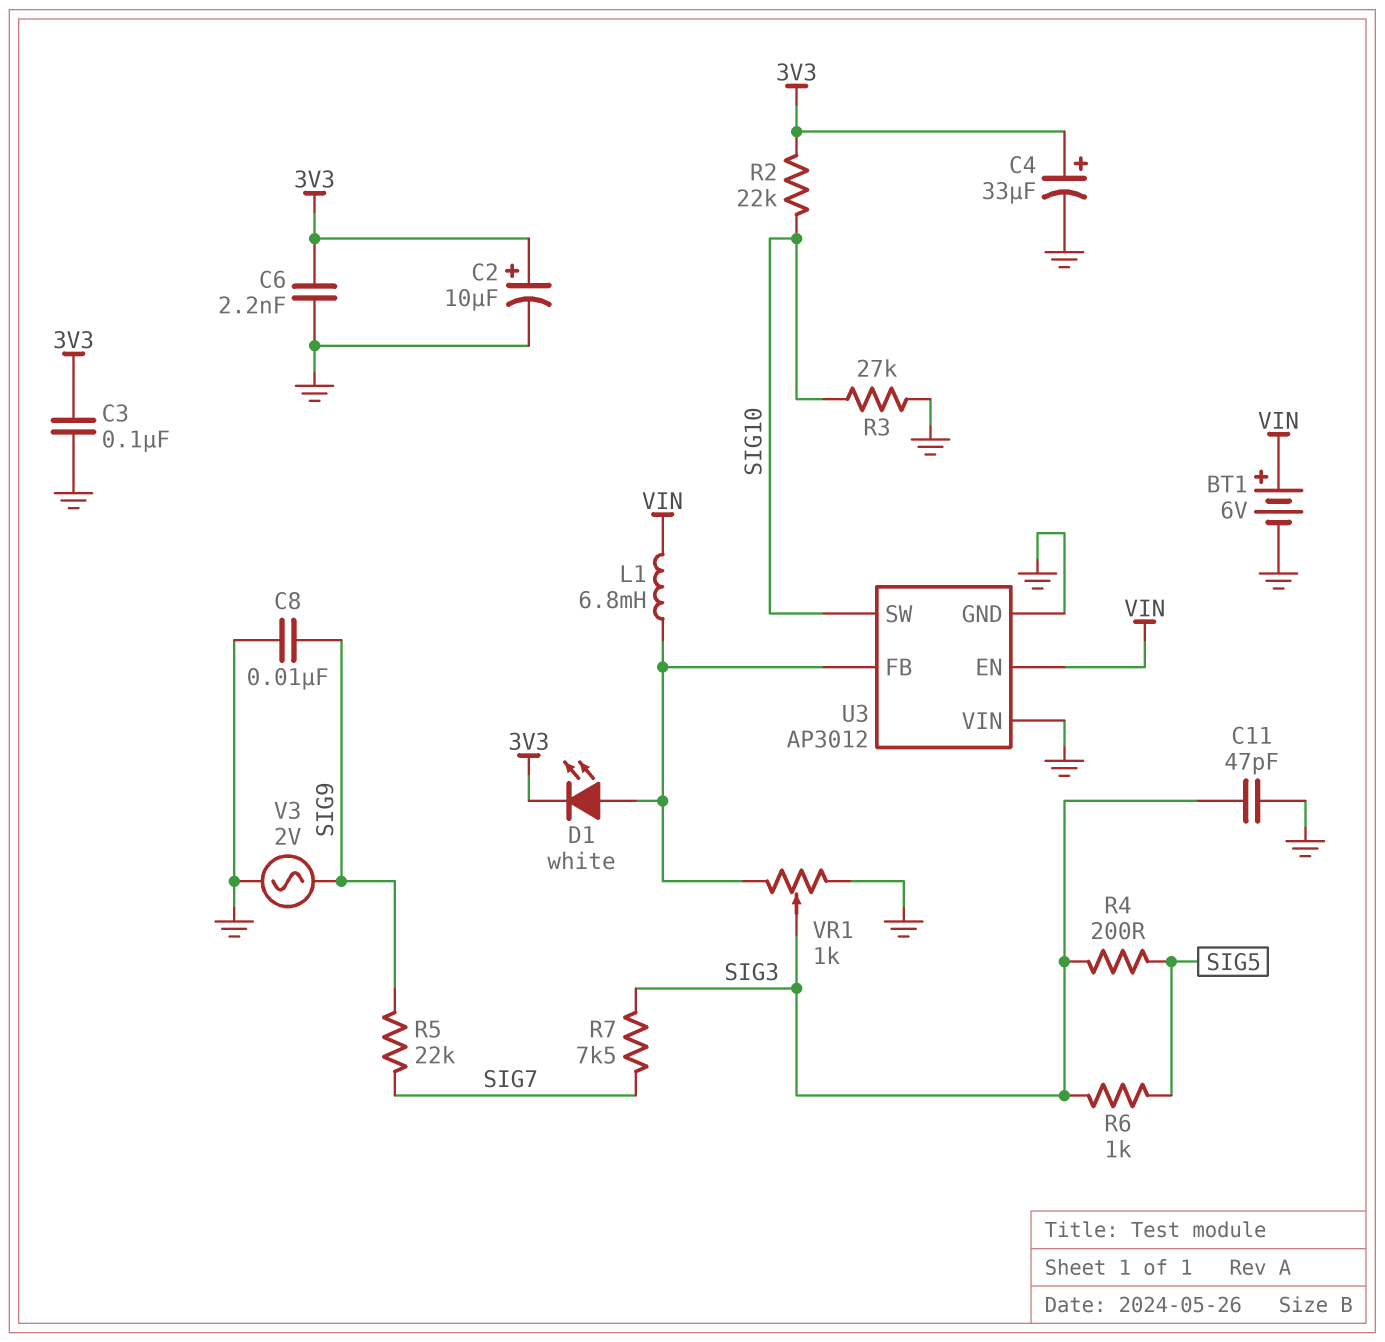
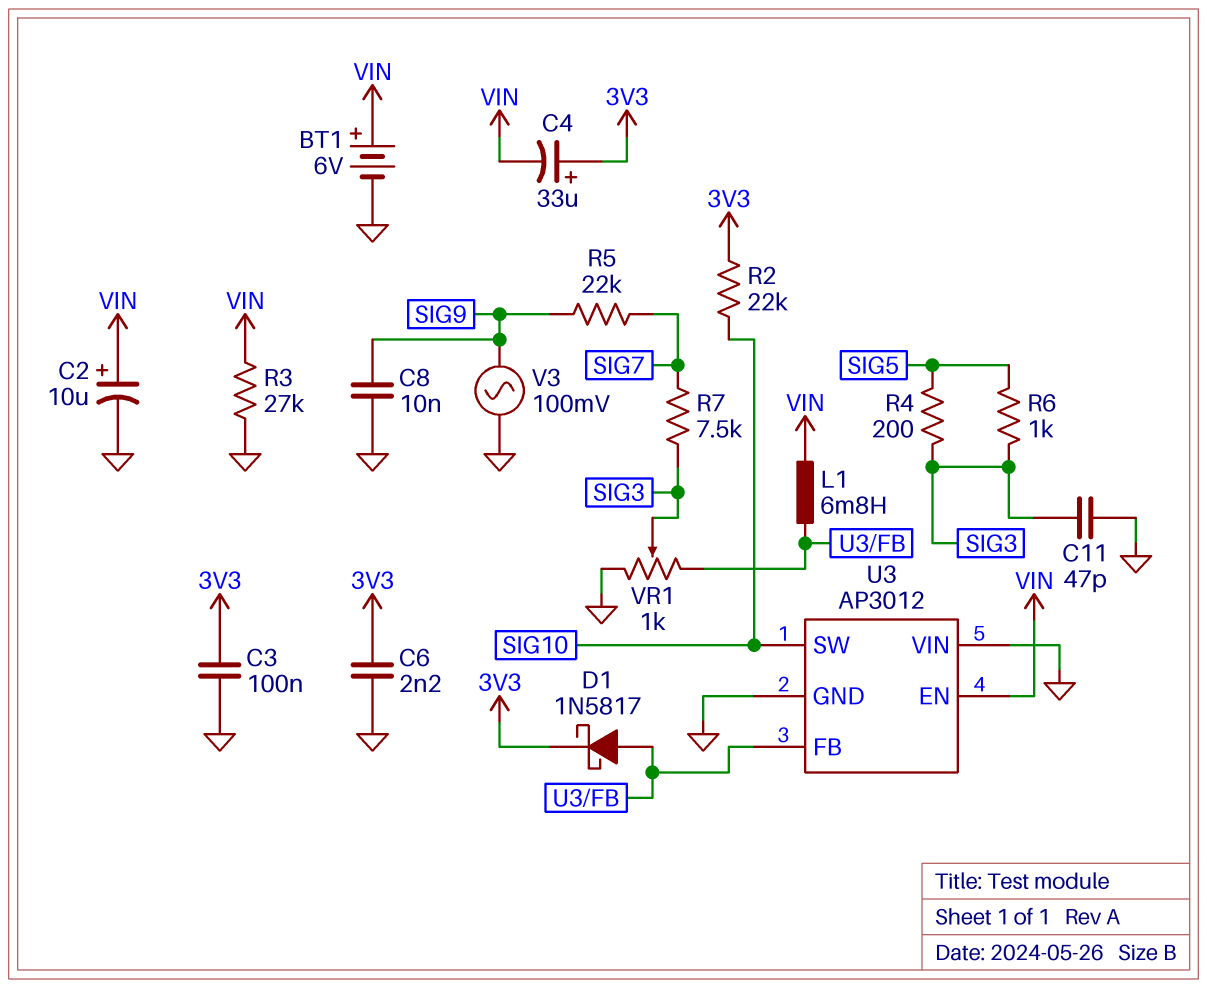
C2: 10uF (plus 3V3, minus GND) -> 10uF (plus VIN, minus GND)
C4: 33uF (plus 3V3, minus GND) -> 33uF (plus 3V3, minus VIN)
D1: LED white (A U3/FB, K 3V3) -> schottky 1N5817 (A U3/FB, K 3V3)
R3: 27k (GND, SIG10) -> 27k (GND, VIN)
V3: AC 2V (GND, SIG9) -> AC 100mV (GND, SIG9)

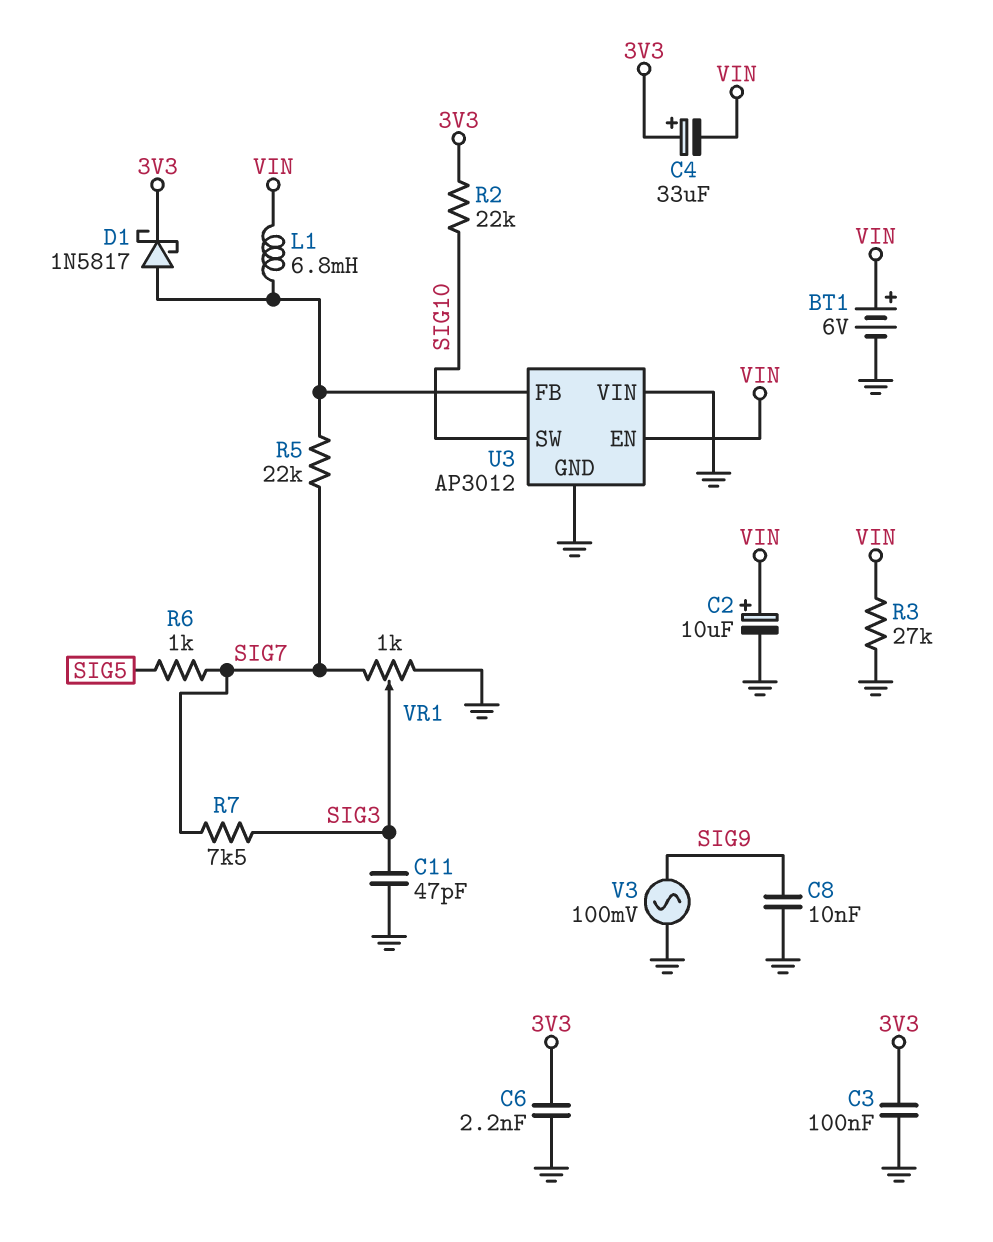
R4: 200 (SIG3, SIG5) -> none
R5: 22k (SIG7, SIG9) -> 22k (SIG7, U3/FB)
R6: 1k (SIG3, SIG5) -> 1k (SIG5, SIG7)
VR1: 1k (GND, U3/FB, wiper SIG3) -> 1k (GND, SIG7, wiper SIG3)

